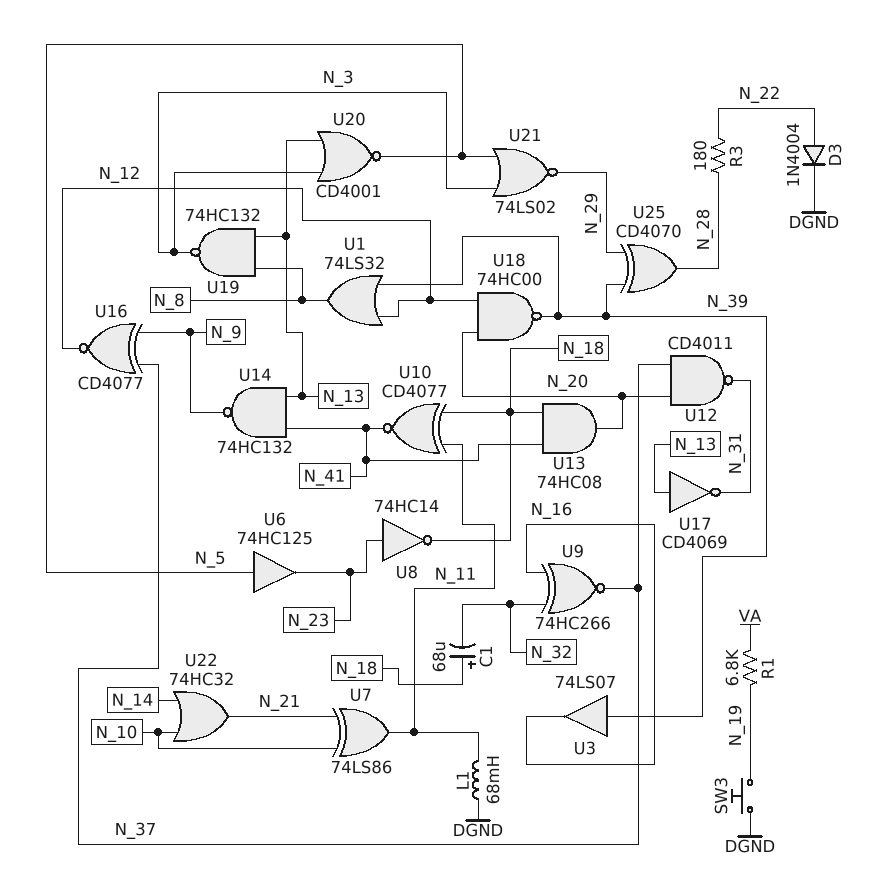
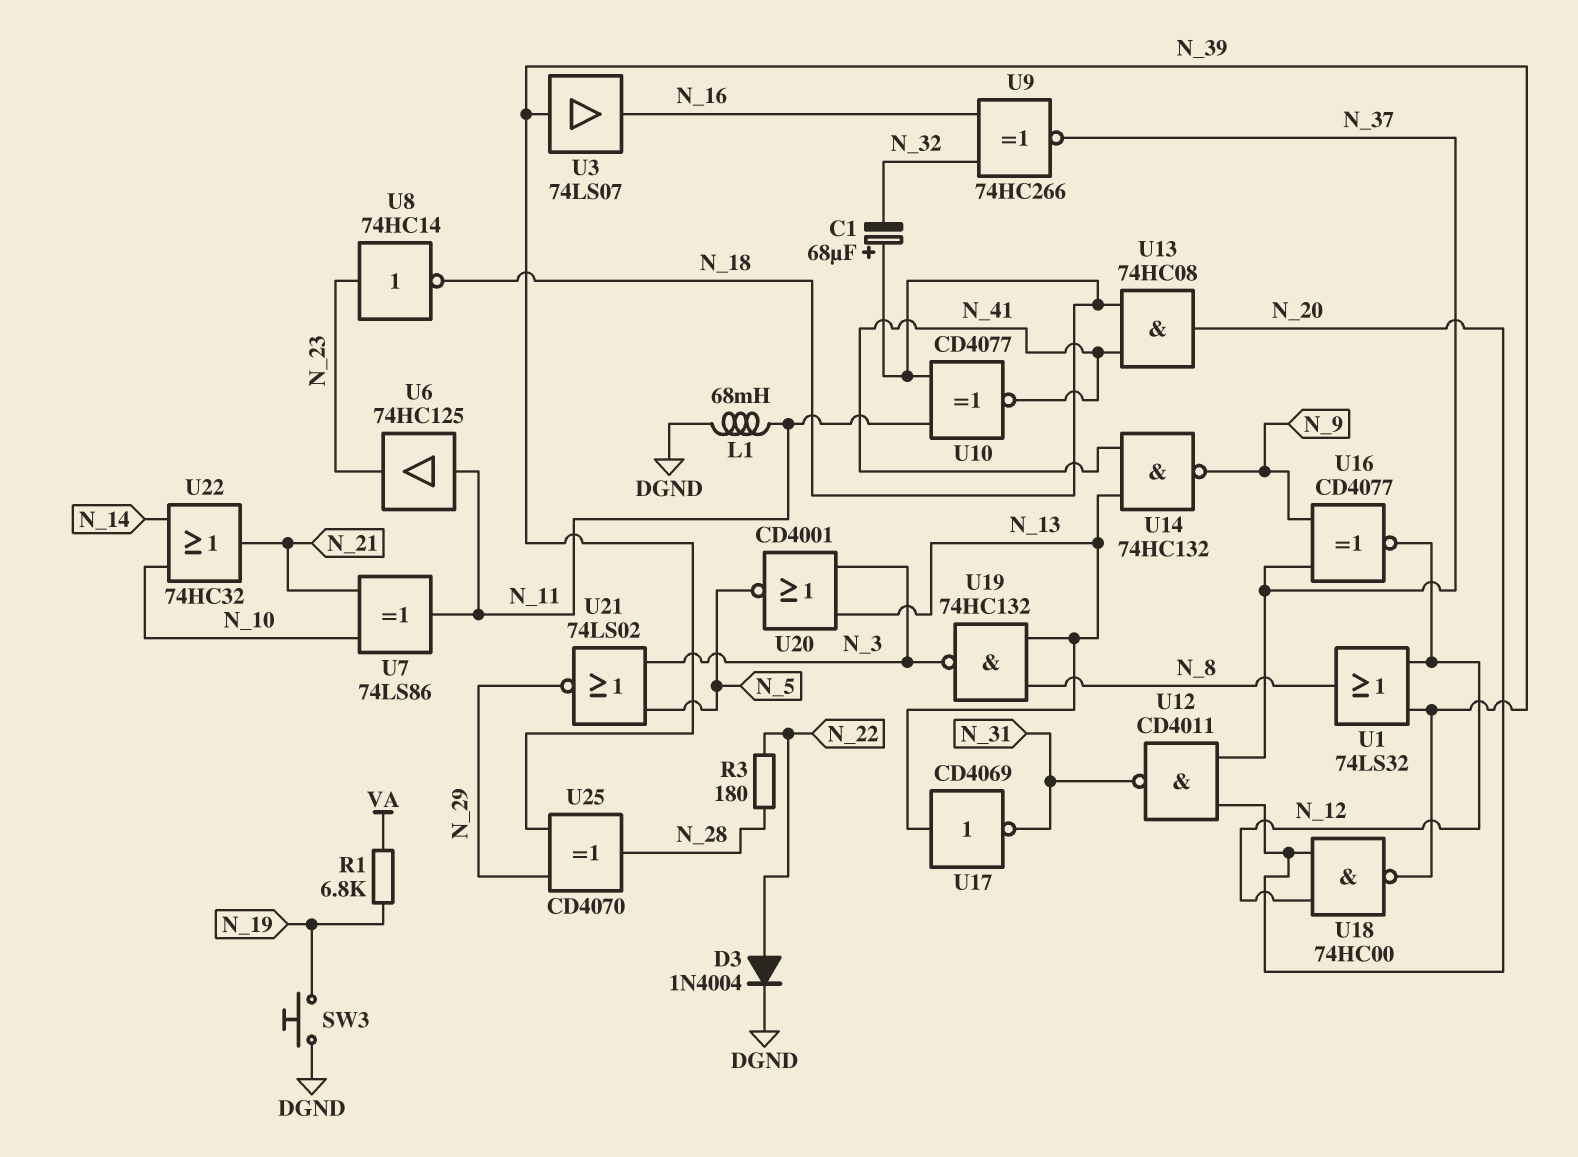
U6: buffer 74HC125 (in N_5, out N_23) -> buffer 74HC125 (in N_11, out N_23)

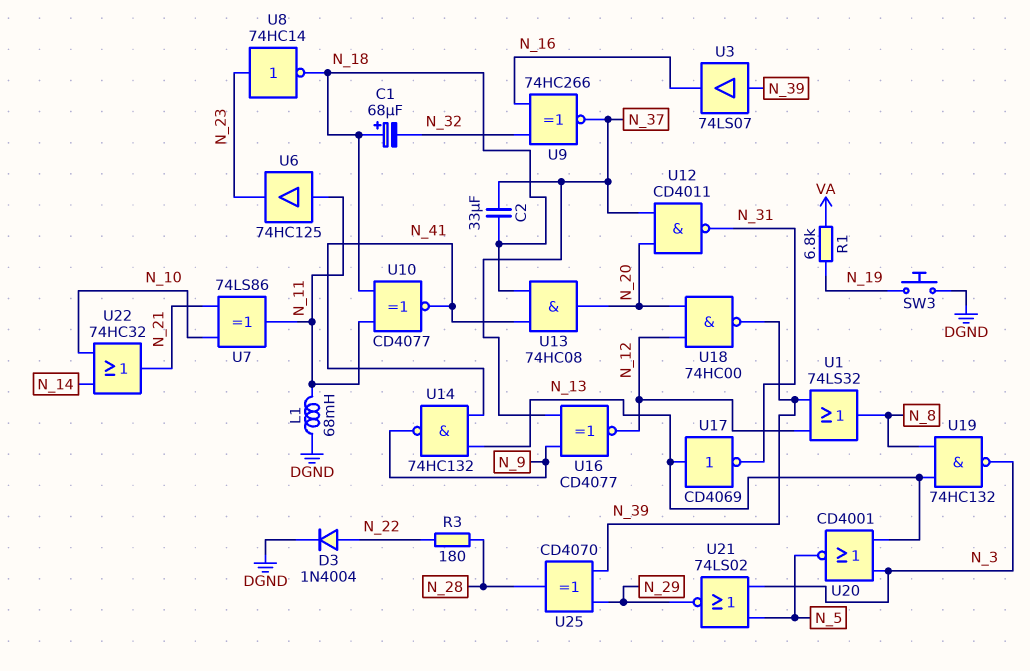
C2: none -> 33uF (N_18, N_37)

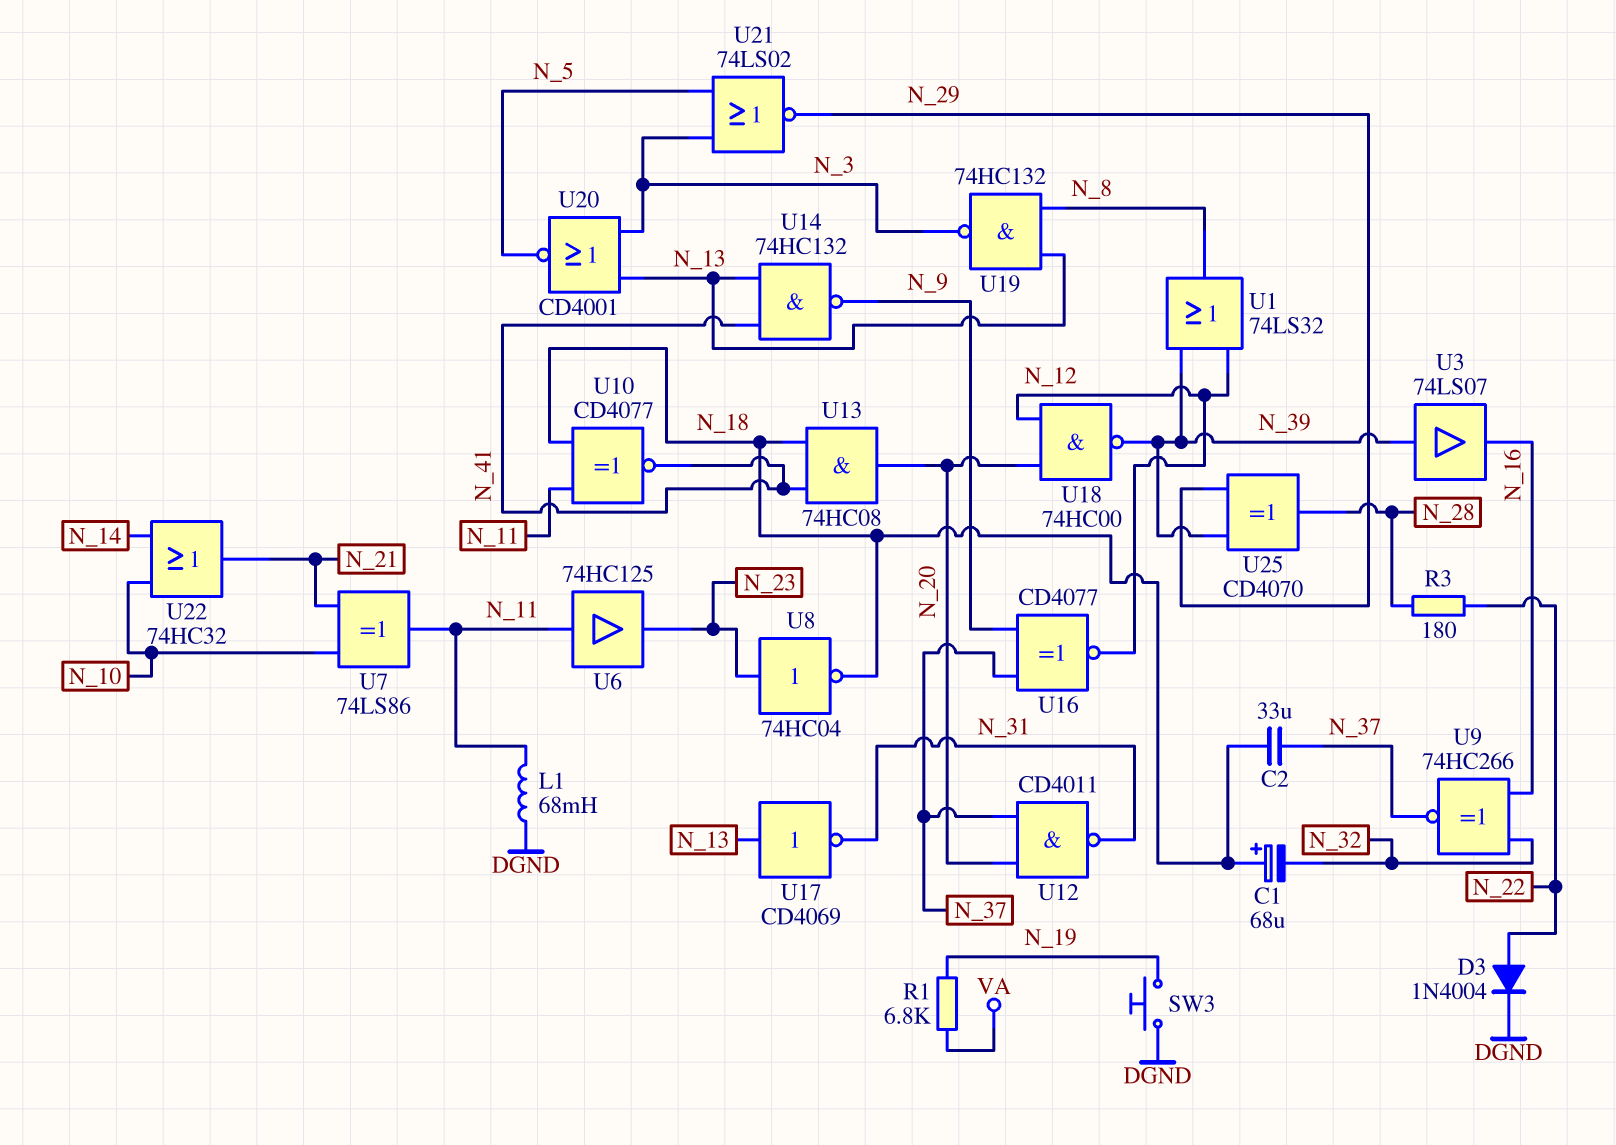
U8: NOT 74HC14 (in N_23, out N_18) -> NOT 74HC04 (in N_23, out N_18)

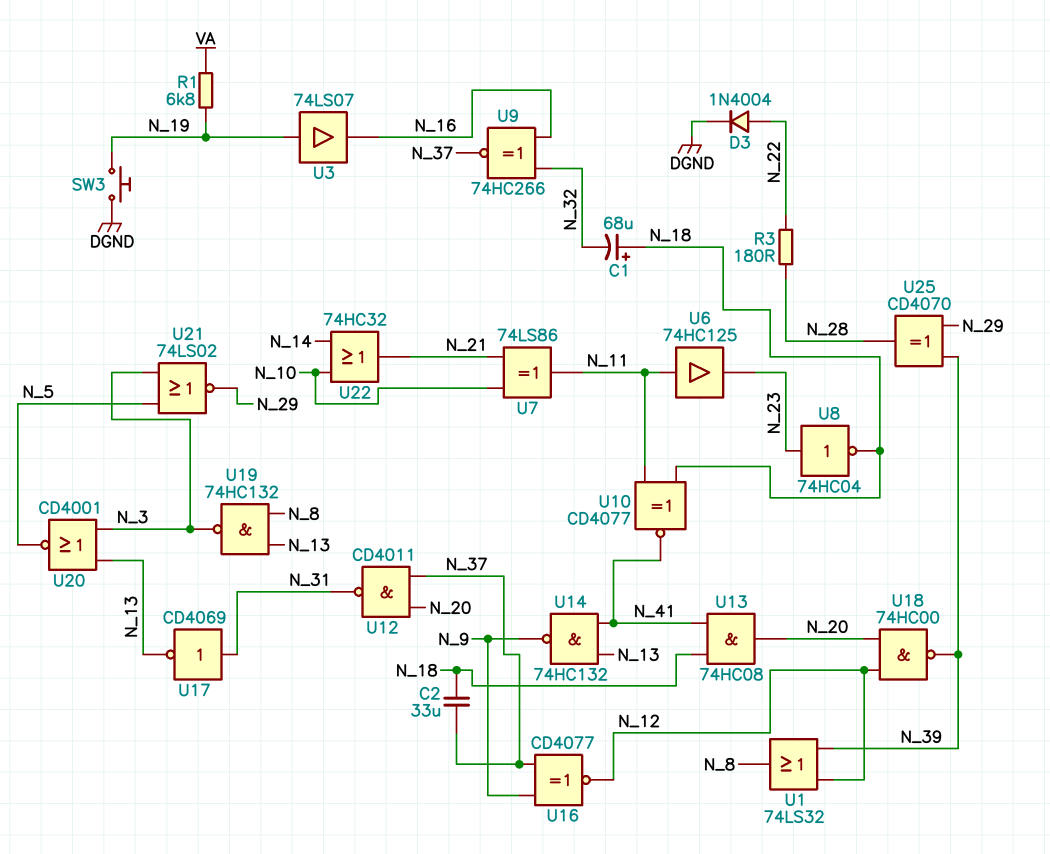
L1: 68mH (DGND, N_11) -> none
U3: buffer 74LS07 (in N_39, out N_16) -> buffer 74LS07 (in N_19, out N_16)
U17: NOT CD4069 (in N_13, out N_31) -> NOT CD4069 (in N_31, out N_13)

